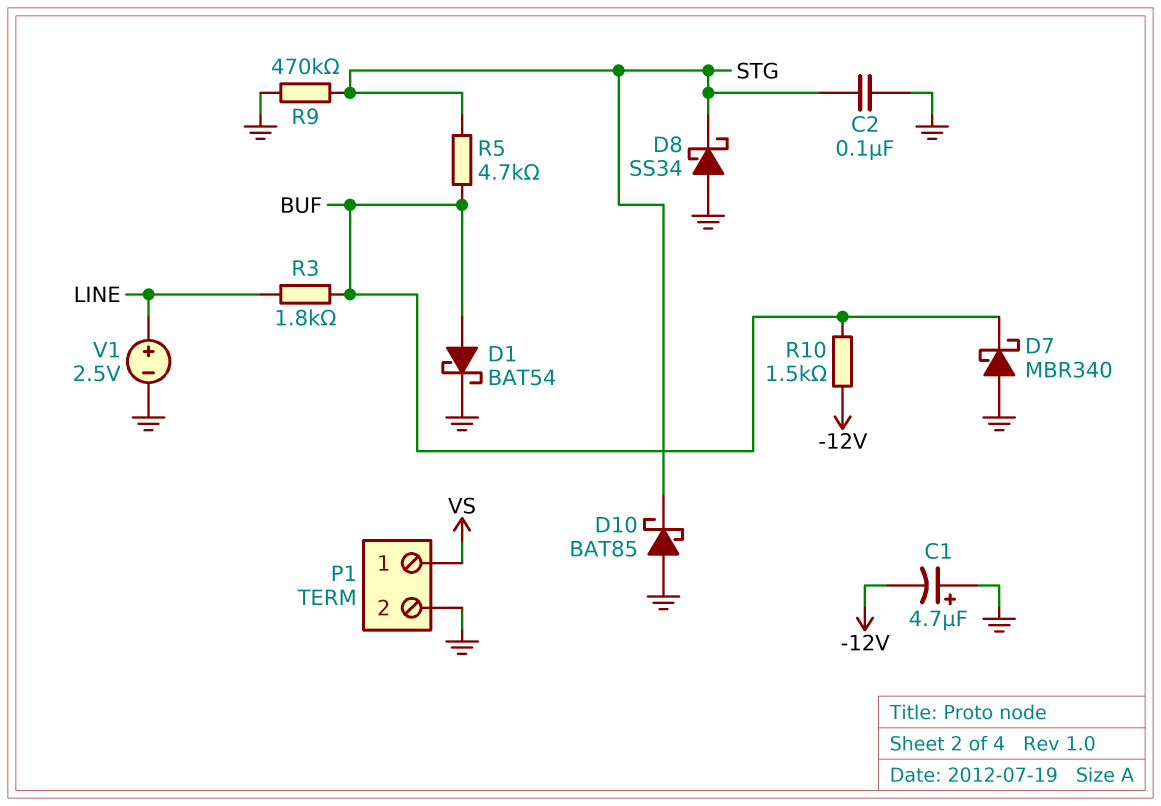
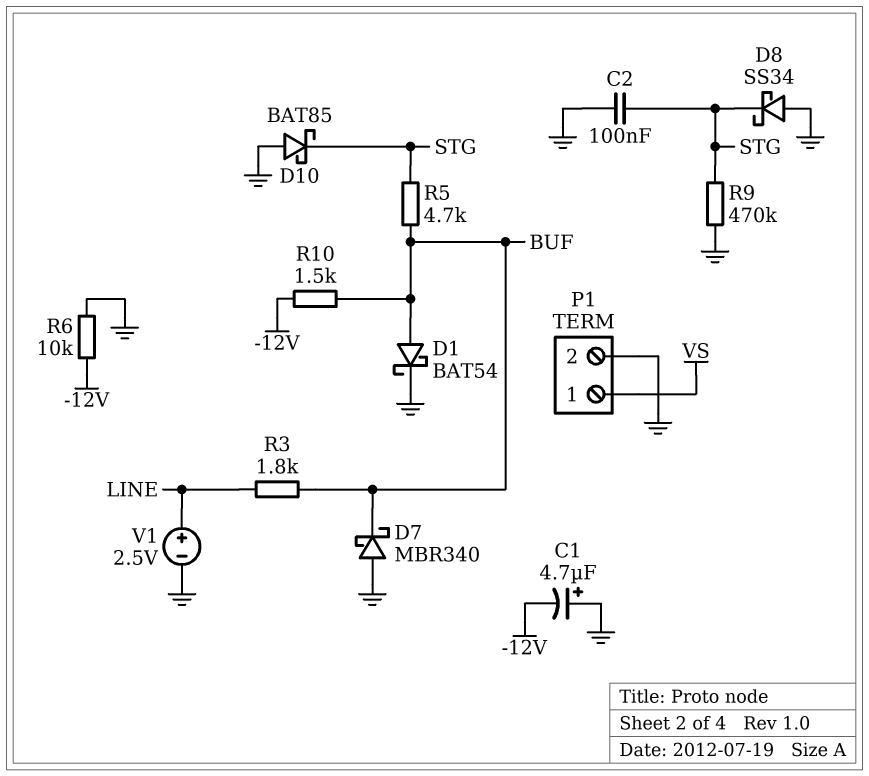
R6: none -> 10k (-12V, GND)

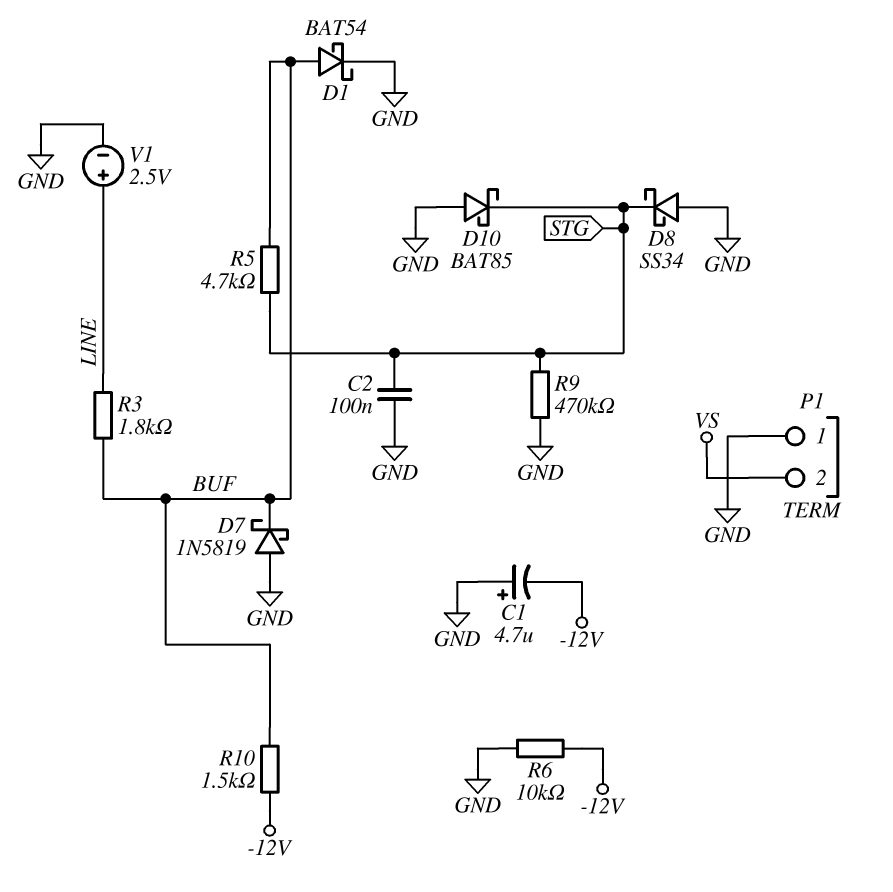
D7: schottky MBR340 (A GND, K BUF) -> schottky 1N5819 (A GND, K BUF)
P1 pin 1: VS -> GND
P1 pin 2: GND -> VS

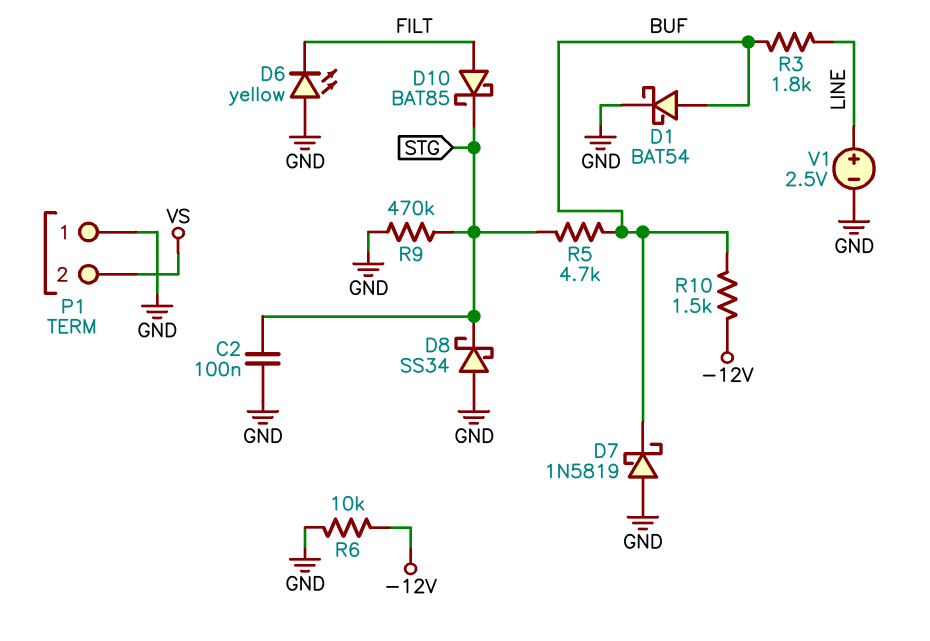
C1: 4.7uF (plus GND, minus -12V) -> none
D6: none -> LED yellow (A GND, K FILT)
D10: schottky BAT85 (A GND, K STG) -> schottky BAT85 (A FILT, K STG)

